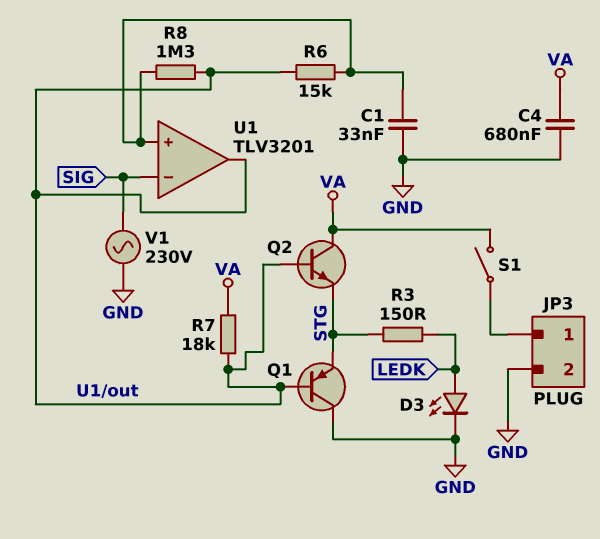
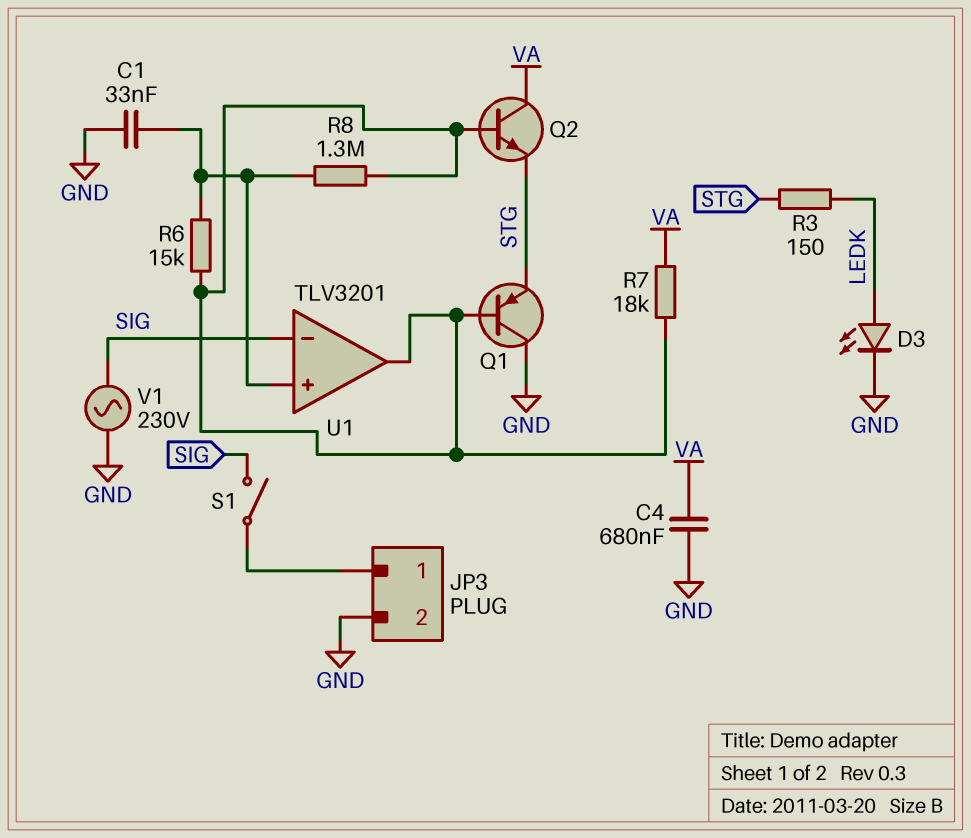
S1: switch (JP3/1, VA) -> switch (JP3/1, SIG)

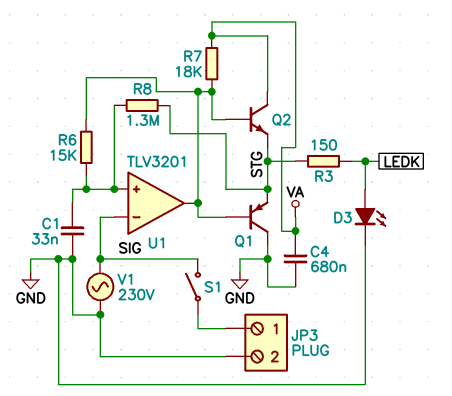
R8: 1.3M (U1/in+, U1/out) -> 1.3M (STG, U1/in+)

